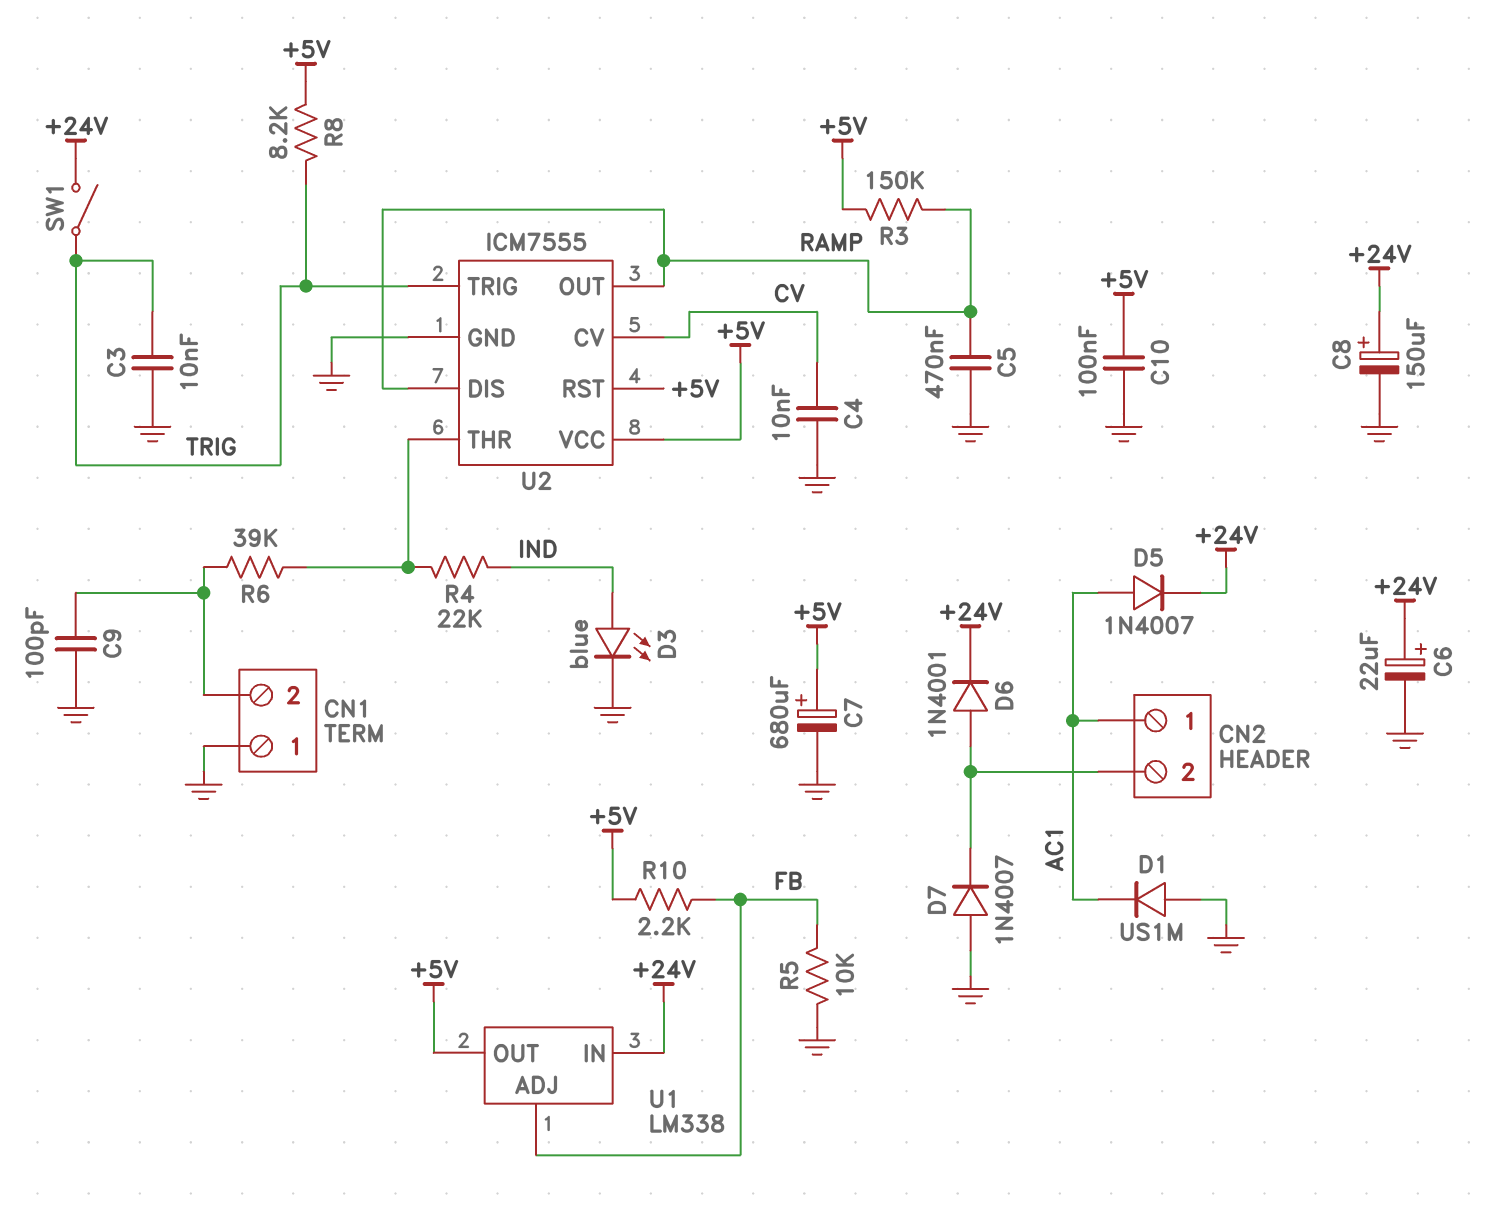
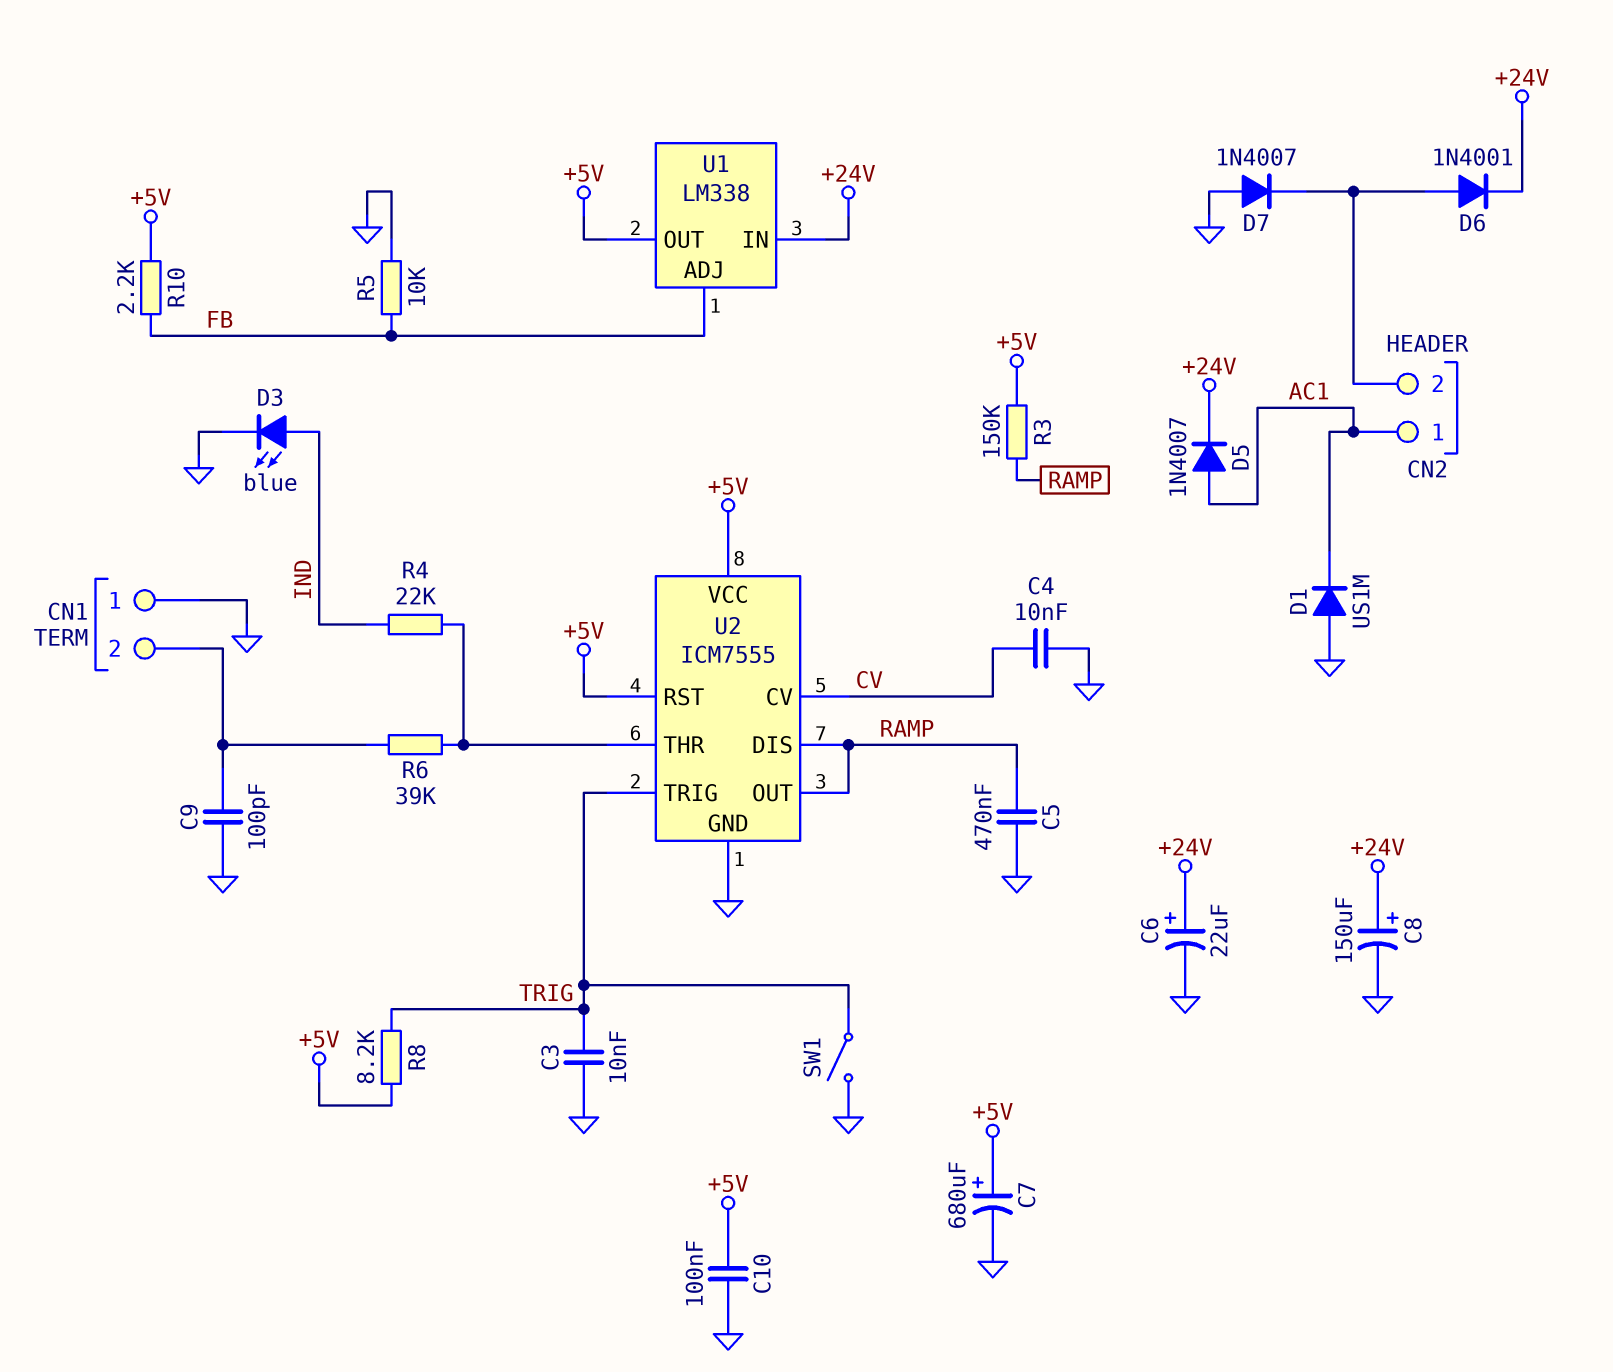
SW1: switch (+24V, TRIG) -> switch (GND, TRIG)

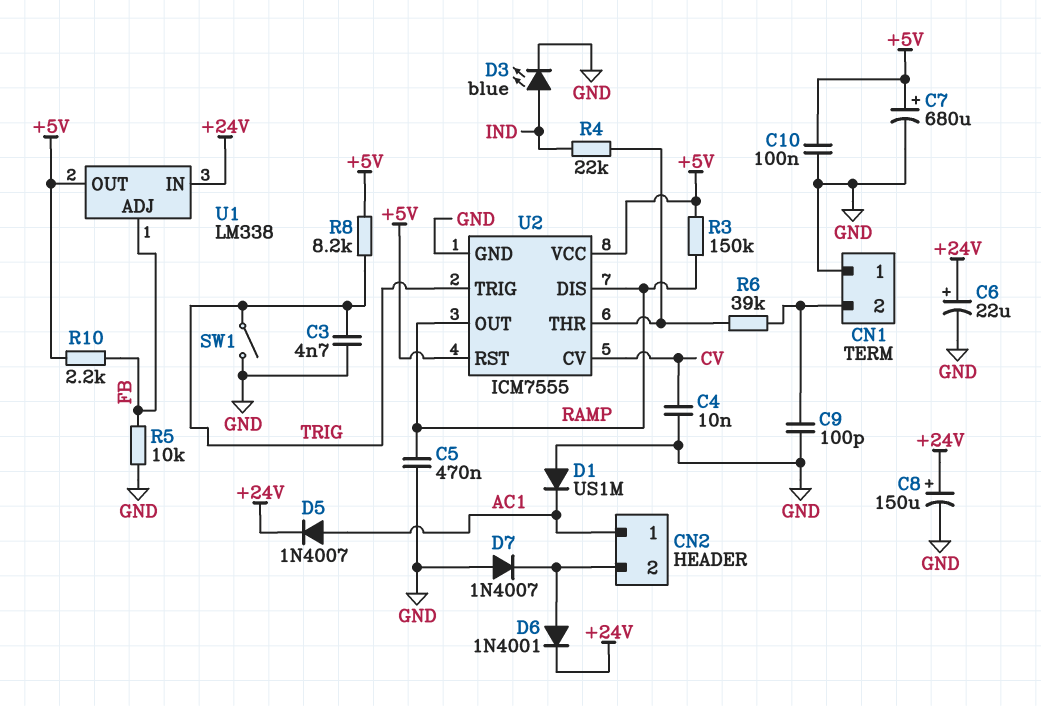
C3: 10nF (GND, TRIG) -> 4.7nF (GND, TRIG)

